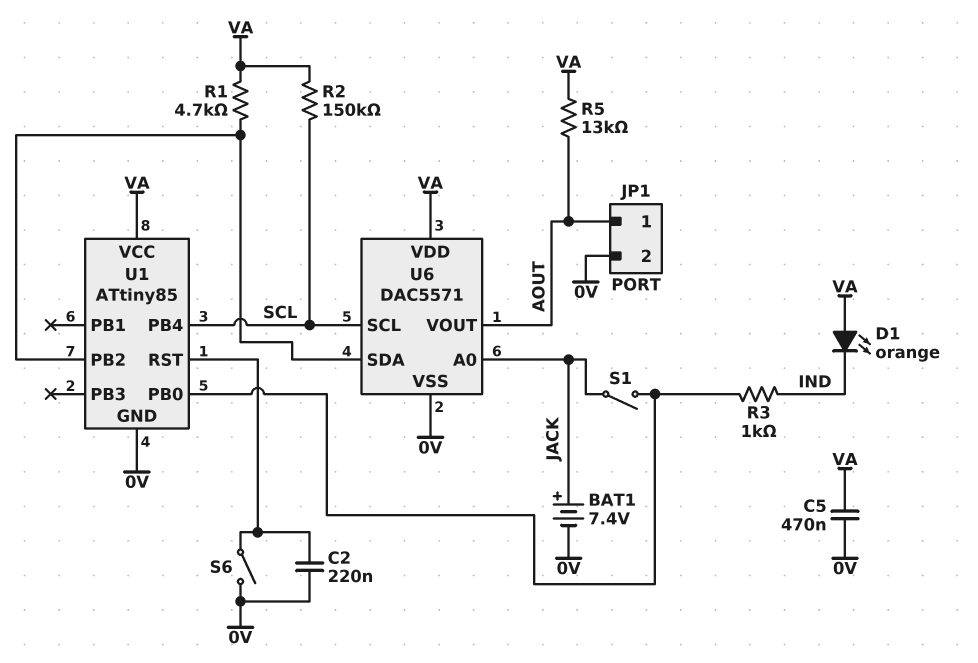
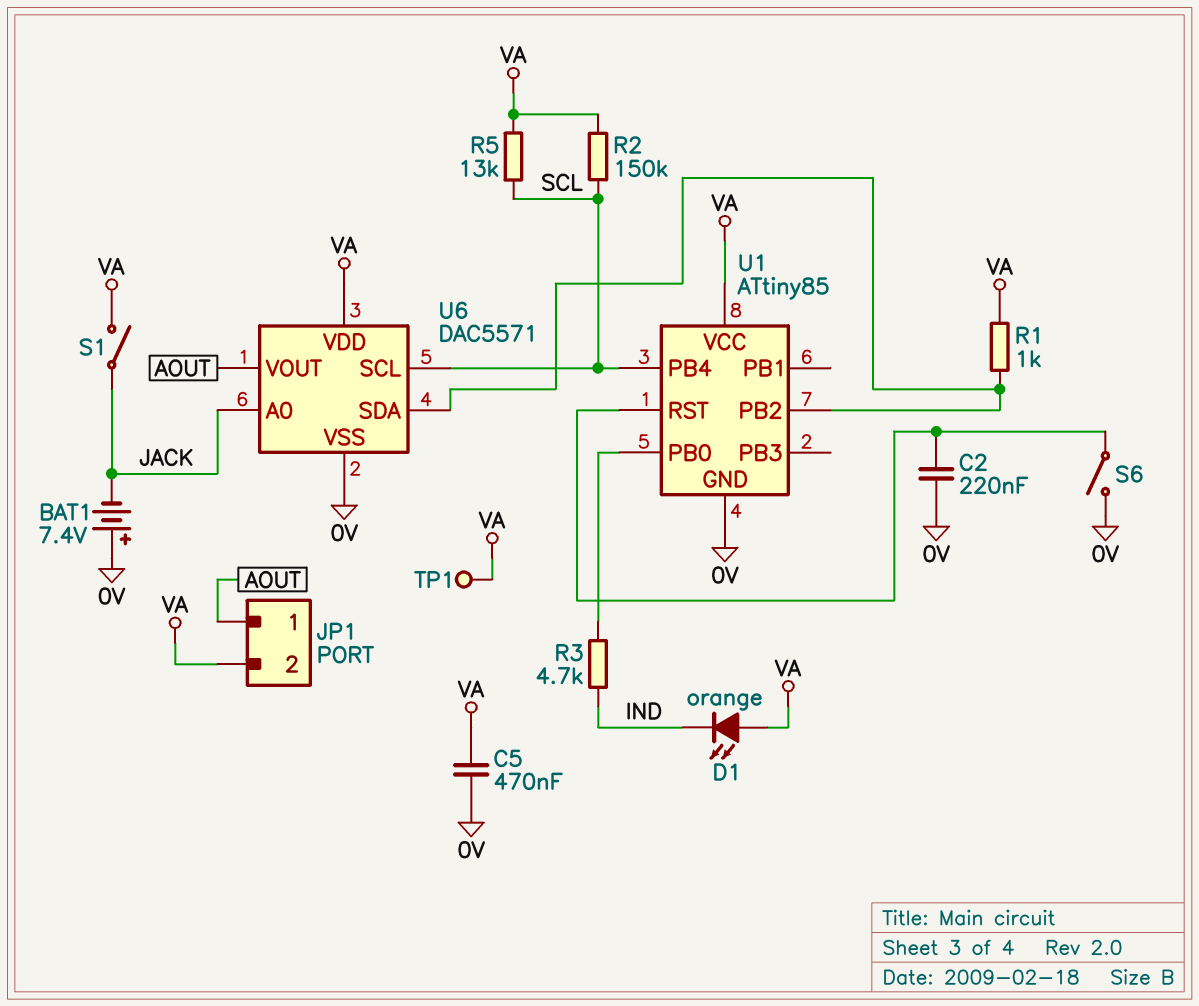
BAT1: 7.4V (plus JACK, minus 0V) -> 7.4V (plus 0V, minus JACK)
JP1 pin 2: 0V -> VA
R1: 4.7k (U1/PB2, VA) -> 1k (U1/PB2, VA)
R3: 1k (IND, U1/PB0) -> 4.7k (IND, U1/PB0)
R5: 13k (AOUT, VA) -> 13k (SCL, VA)
S1: switch (JACK, U1/PB0) -> switch (JACK, VA)
TP1: none -> test point (VA)

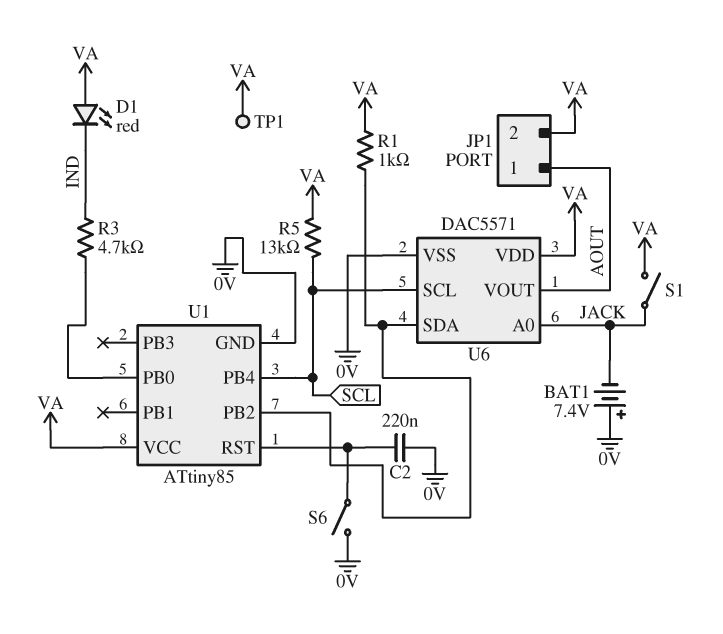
C5: 470nF (0V, VA) -> none
D1: LED orange (A VA, K IND) -> LED red (A VA, K IND)
R2: 150k (SCL, VA) -> none

